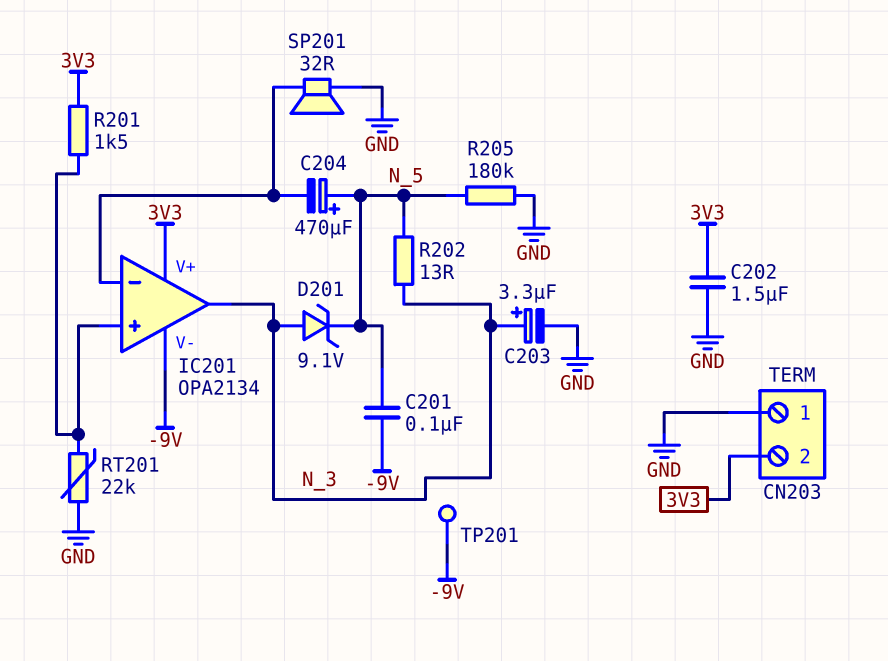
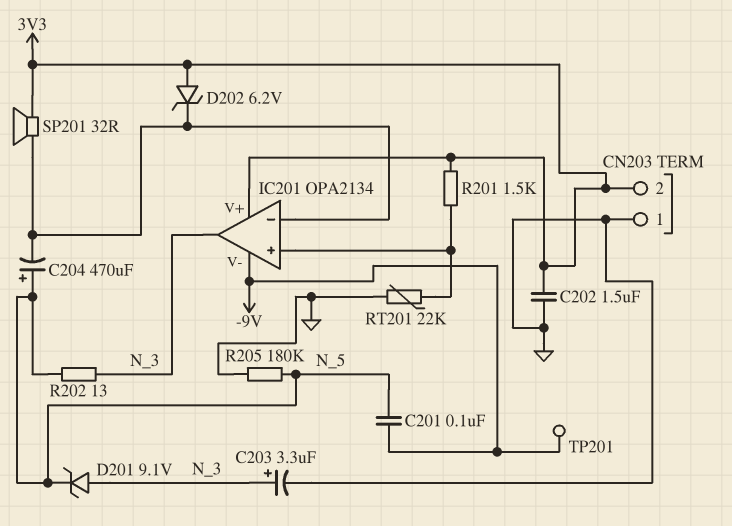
D202: none -> zener 6.2V (A 3V3, K IC201/in-)
SP201: speaker 32R (GND, IC201/in-) -> speaker 32R (3V3, IC201/in-)

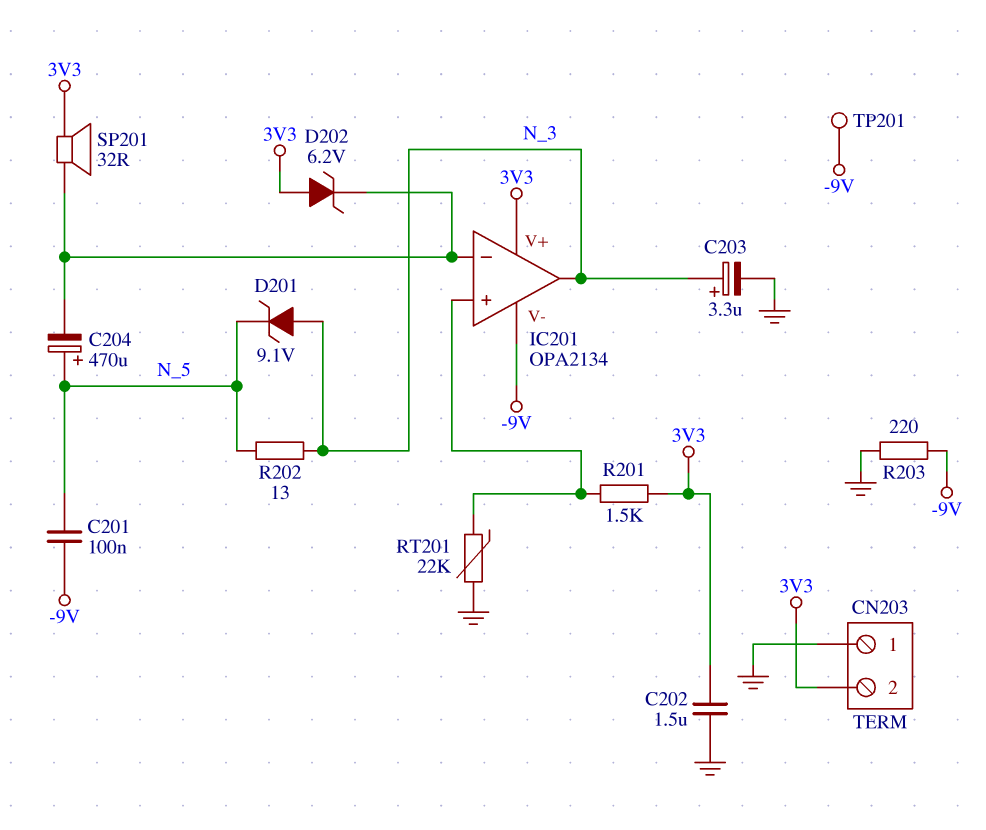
R203: none -> 220 (-9V, GND)
R205: 180k (GND, N_5) -> none

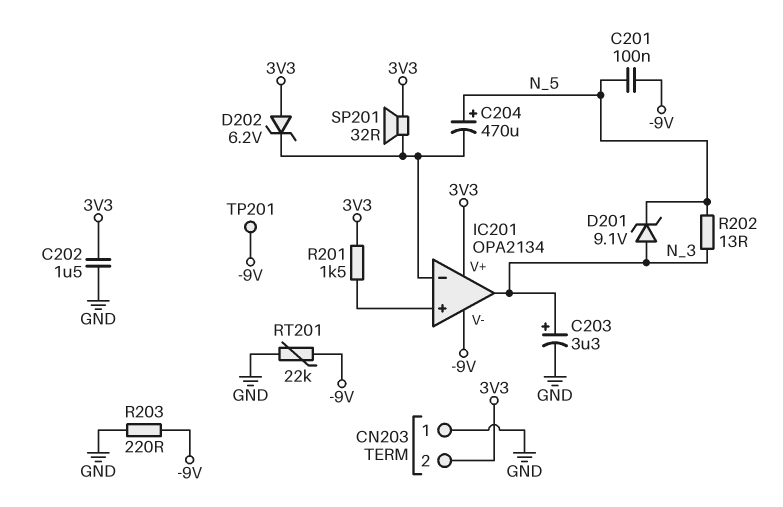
RT201: 22k (GND, IC201/in+) -> 22k (-9V, GND)

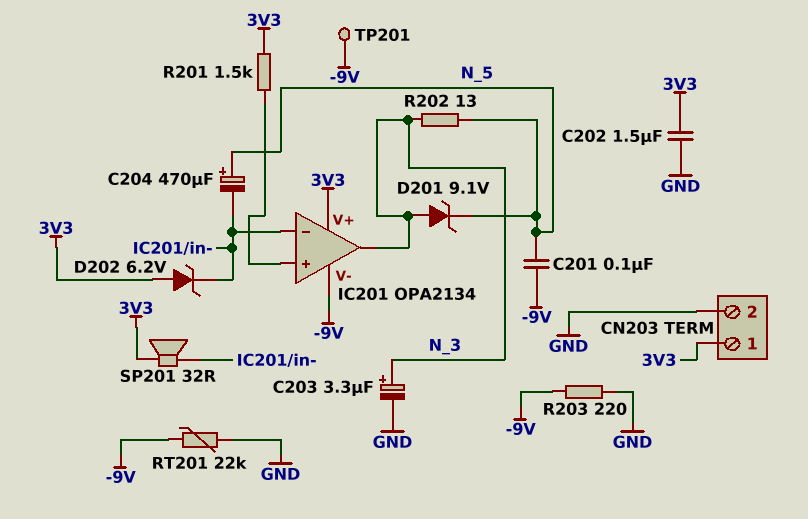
CN203 pin 1: GND -> 3V3
CN203 pin 2: 3V3 -> GND

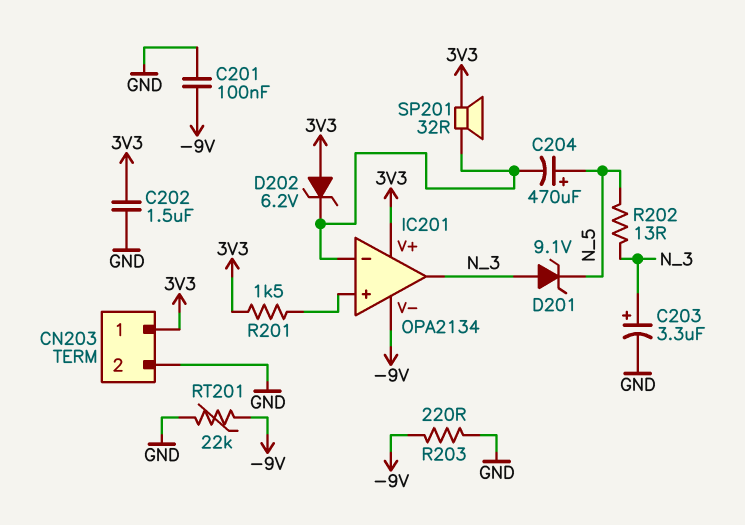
C201: 100nF (-9V, N_5) -> 100nF (-9V, GND)
TP201: test point (-9V) -> none

